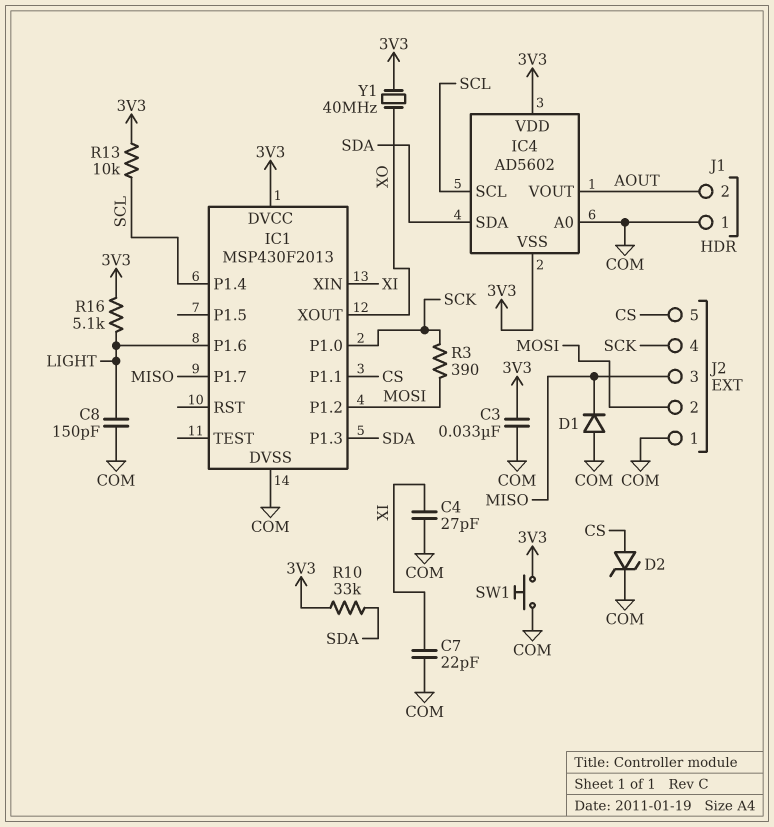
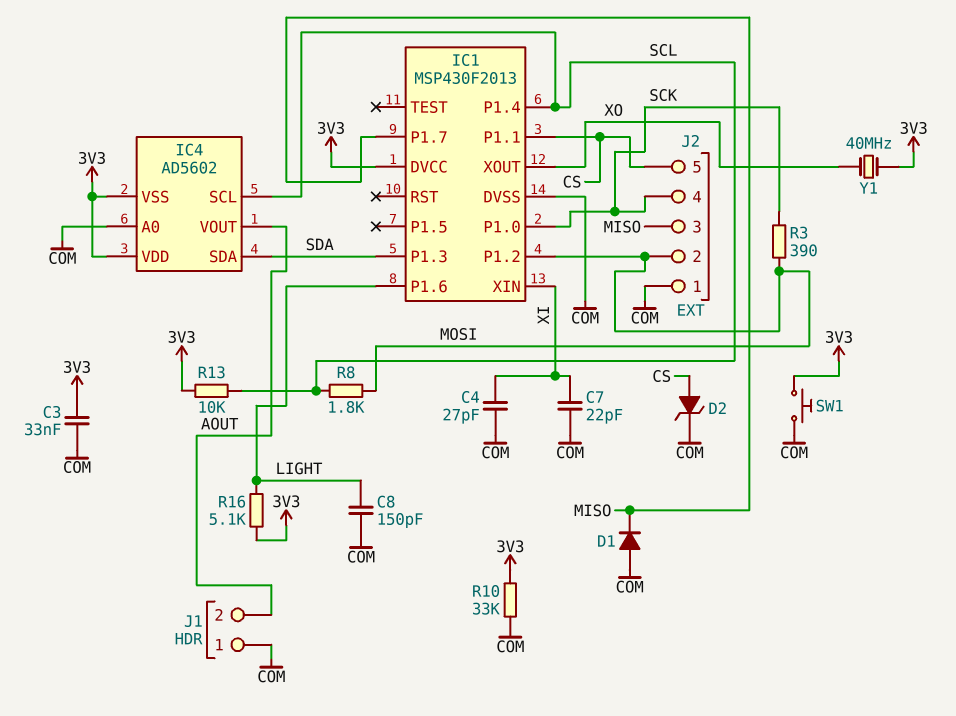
R8: none -> 1.8k (MOSI, SCL)
R10: 33k (3V3, SDA) -> 33k (3V3, COM)

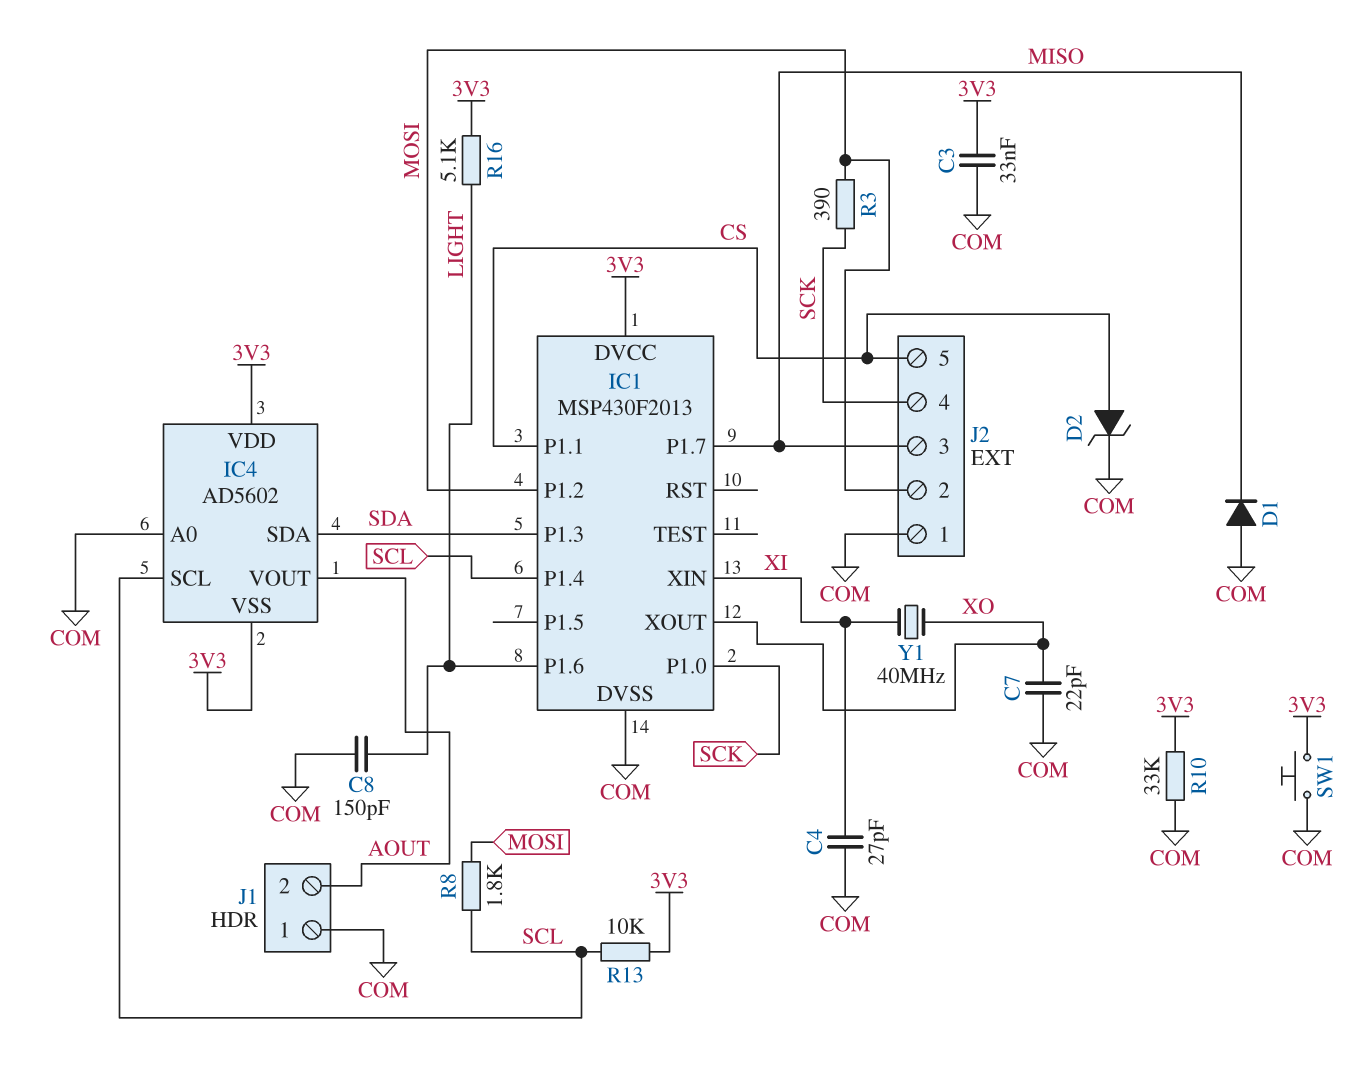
C7: 22pF (COM, XI) -> 22pF (COM, XO)
Y1: 40MHz (3V3, XO) -> 40MHz (XI, XO)

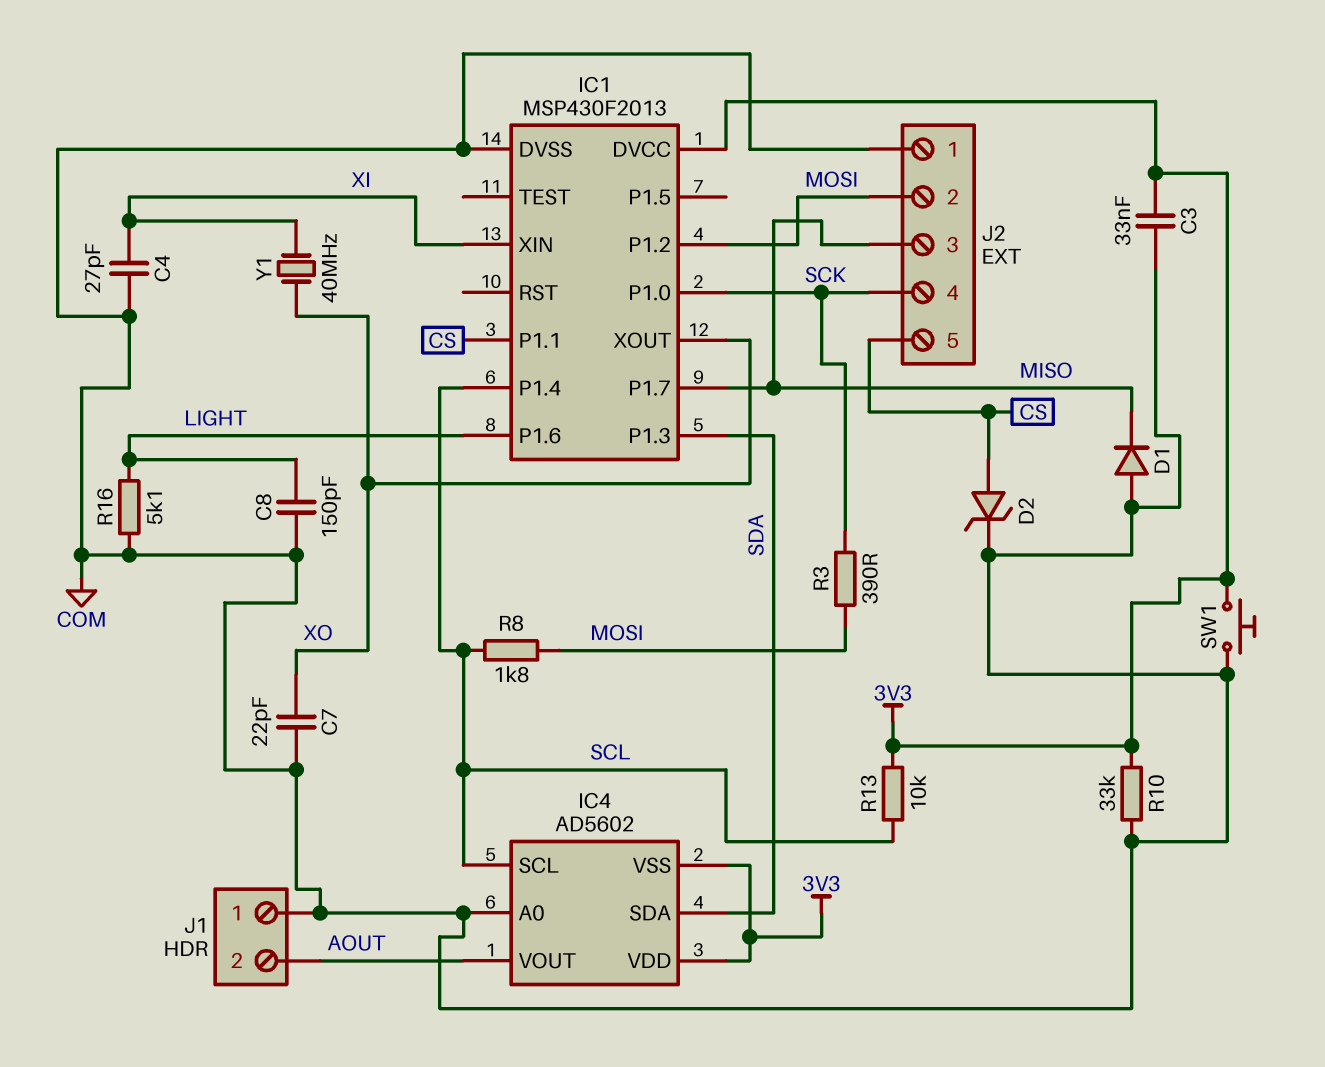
R16: 5.1k (3V3, LIGHT) -> 5.1k (COM, LIGHT)

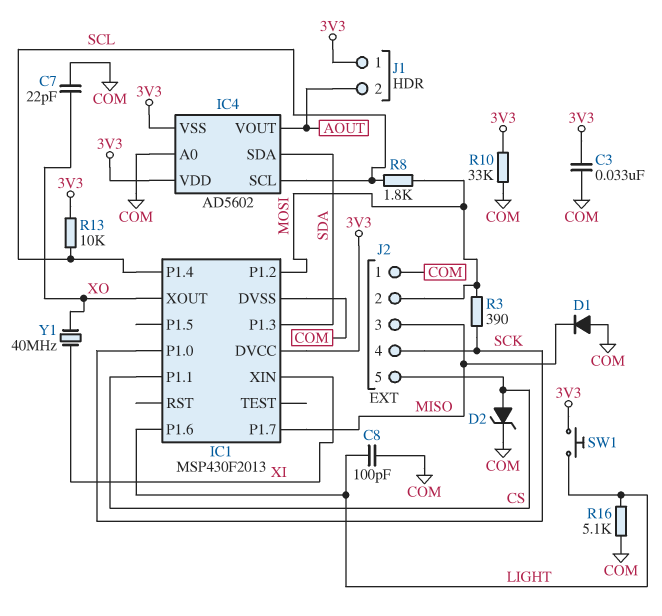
C4: 27pF (COM, XI) -> none
C8: 150pF (COM, LIGHT) -> 100pF (COM, LIGHT)
J1 pin 1: COM -> 3V3
SW1: button (3V3, COM) -> button (3V3, LIGHT)

